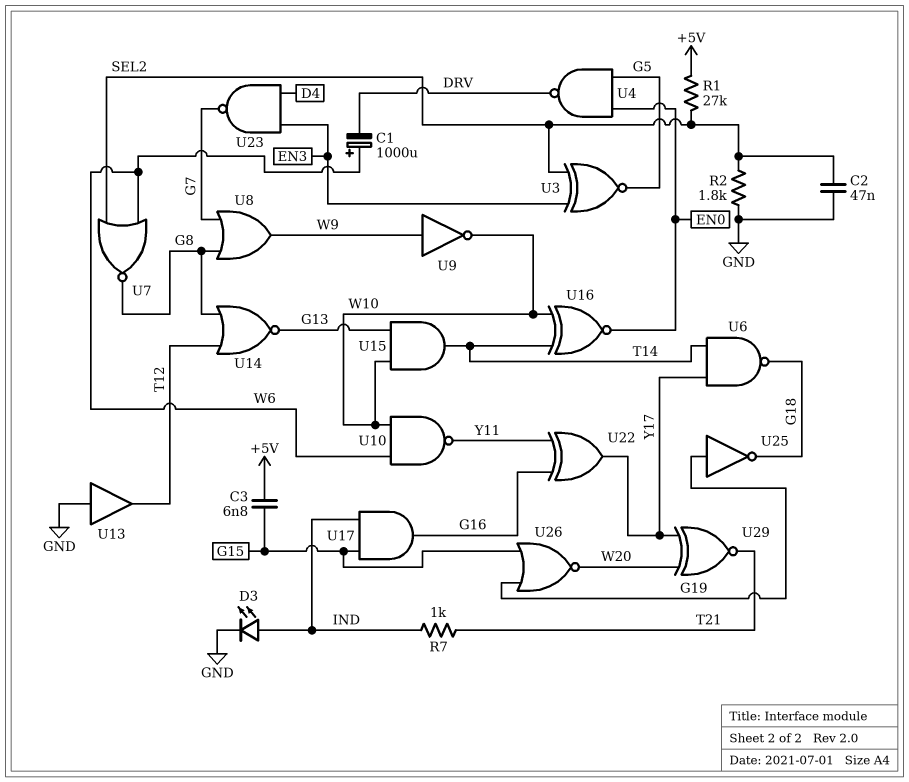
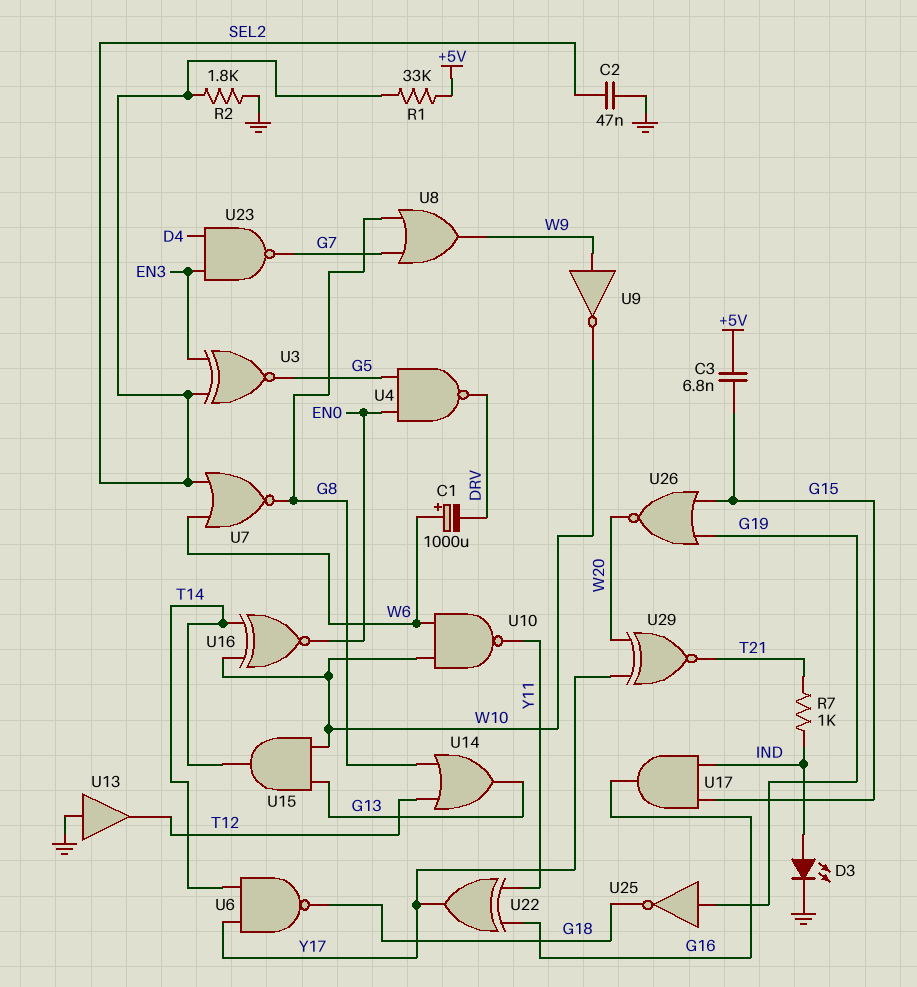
R1: 27k (+5V, SEL2) -> 33k (+5V, SEL2)
U14: NOR (in G8, in T12, out G13) -> OR (in G8, in T12, out G13)

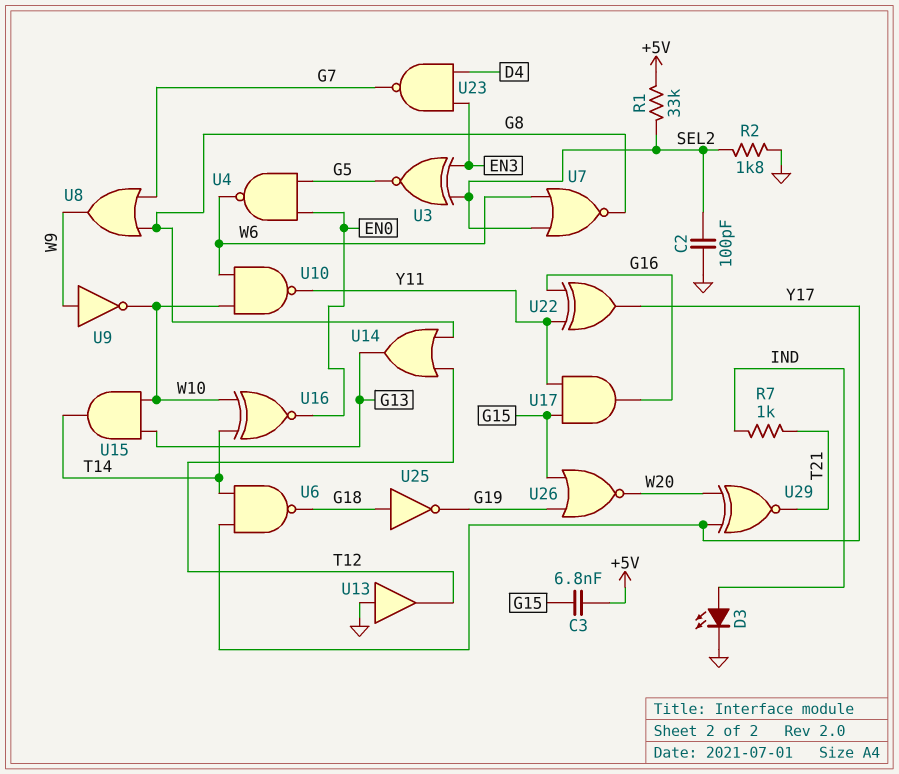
C1: 1000uF (plus W6, minus DRV) -> none
C2: 47nF (GND, SEL2) -> 100pF (GND, SEL2)
U4: NAND (in EN0, in G5, out DRV) -> NAND (in EN0, in G5, out W6)
U17: AND (in G15, in IND, out G16) -> AND (in G15, in Y11, out G16)
U25: NOT (in G19, out G18) -> NOT (in G18, out G19)

